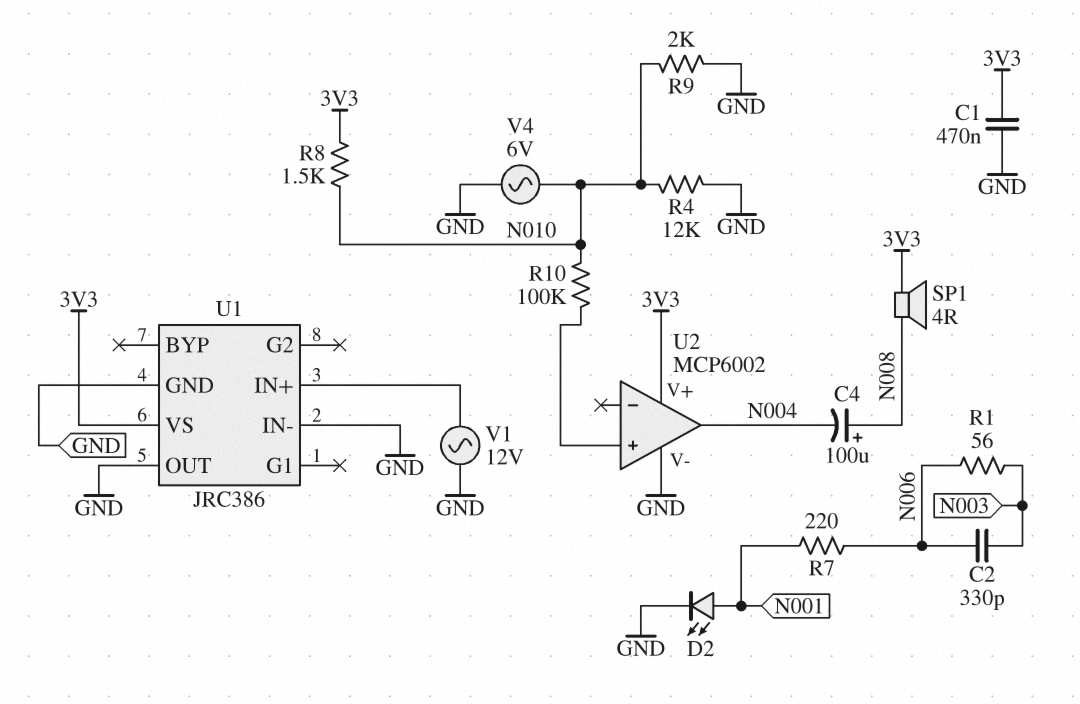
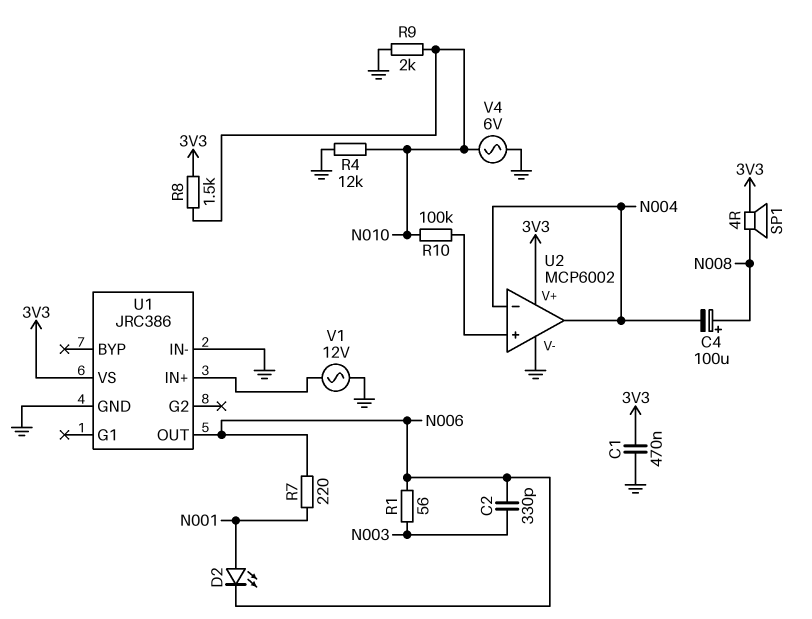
D2: LED (A N001, K GND) -> LED (A N001, K N006)
U1 pin OUT: GND -> N006
U2 pin in-: none -> N004

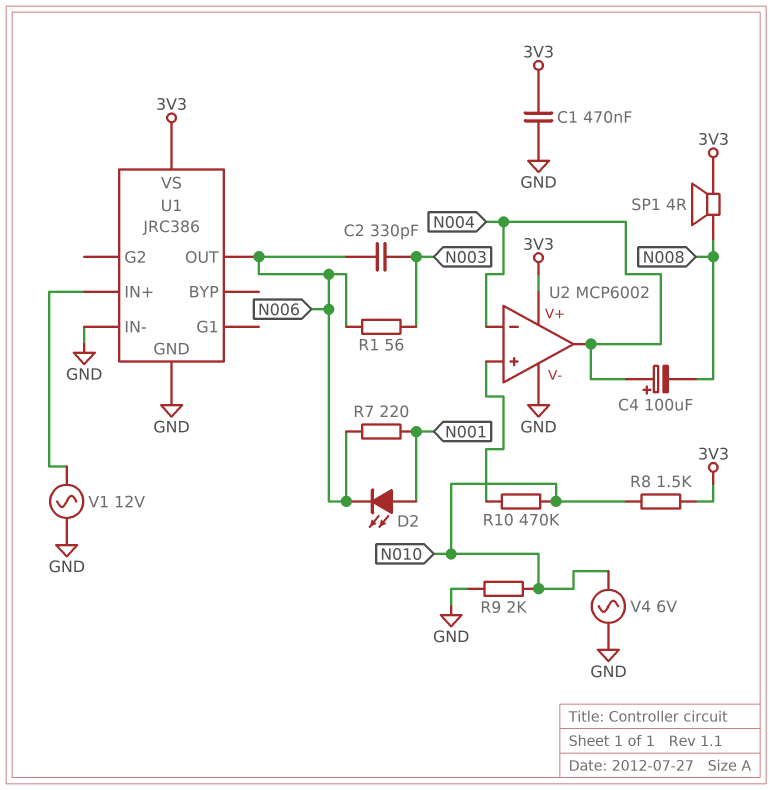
C4: 100uF (plus N008, minus N004) -> 100uF (plus N004, minus N008)
R4: 12k (GND, N010) -> none
R10: 100k (N010, U2/in+) -> 470k (N010, U2/in+)

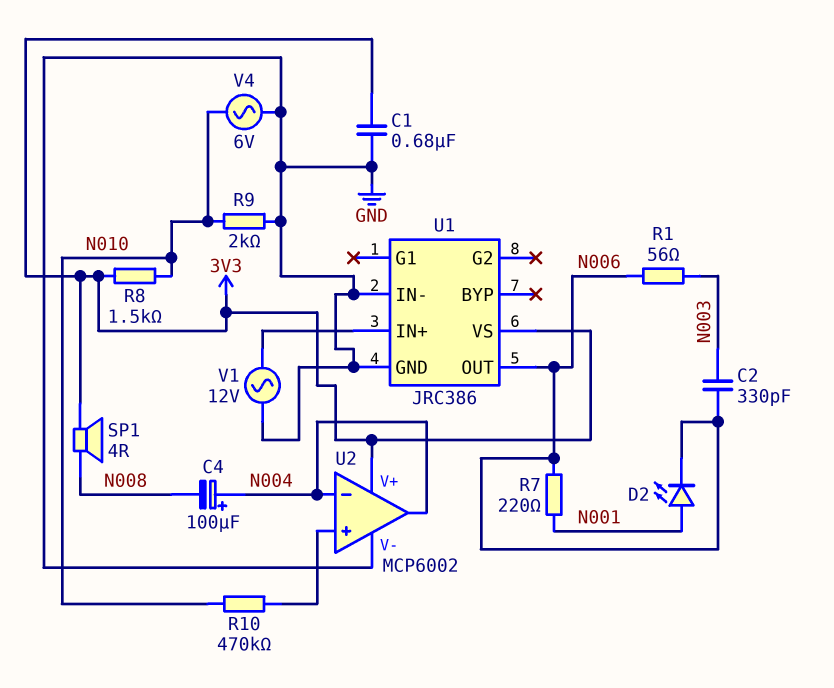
C1: 470nF (3V3, GND) -> 680nF (3V3, GND)

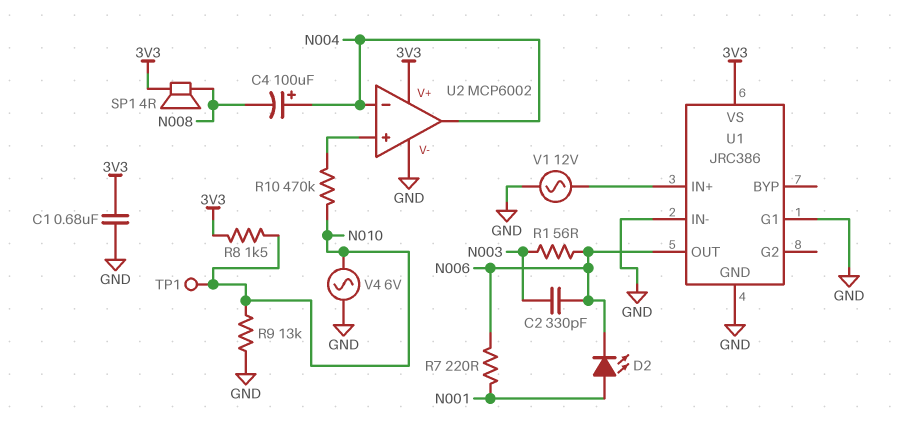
R9: 2k (GND, N010) -> 13k (GND, N010)
TP1: none -> test point (N010)
U1 pin G1: none -> GND

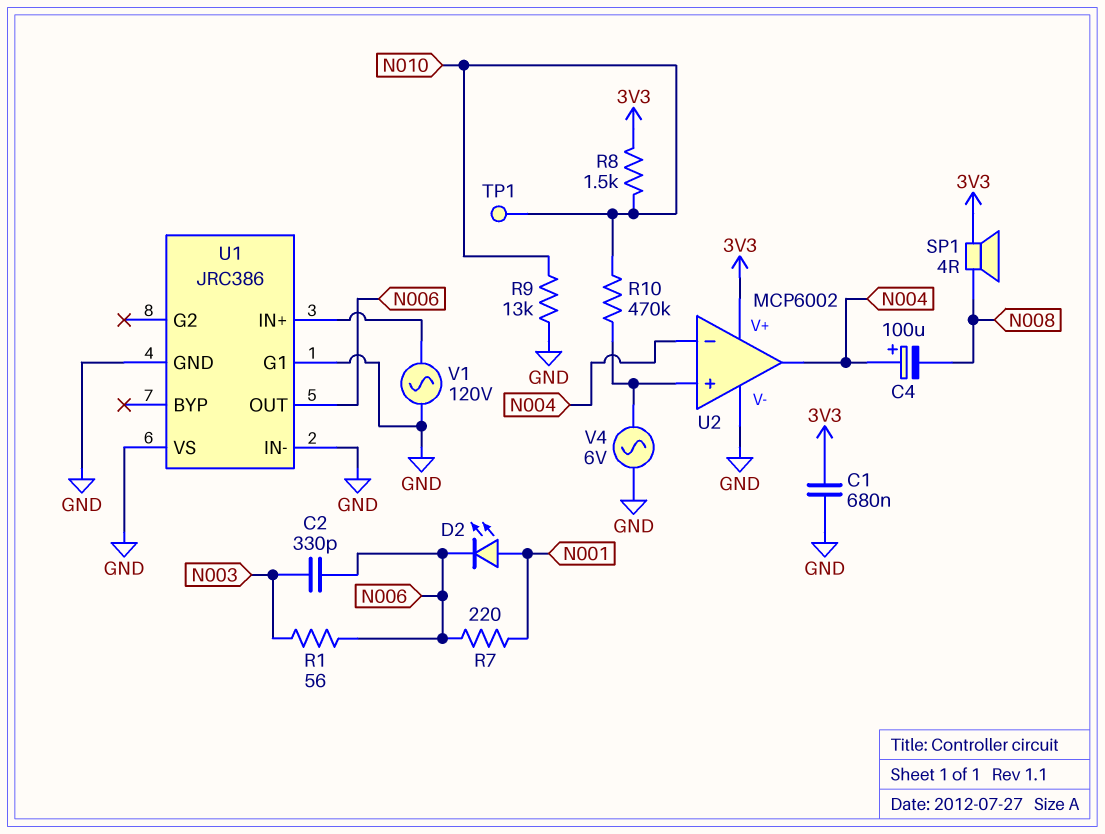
U1 pin VS: 3V3 -> GND
V1: AC 12V (GND, U1/IN+) -> AC 120V (GND, U1/IN+)
V4: AC 6V (GND, N010) -> AC 6V (GND, U2/in+)

